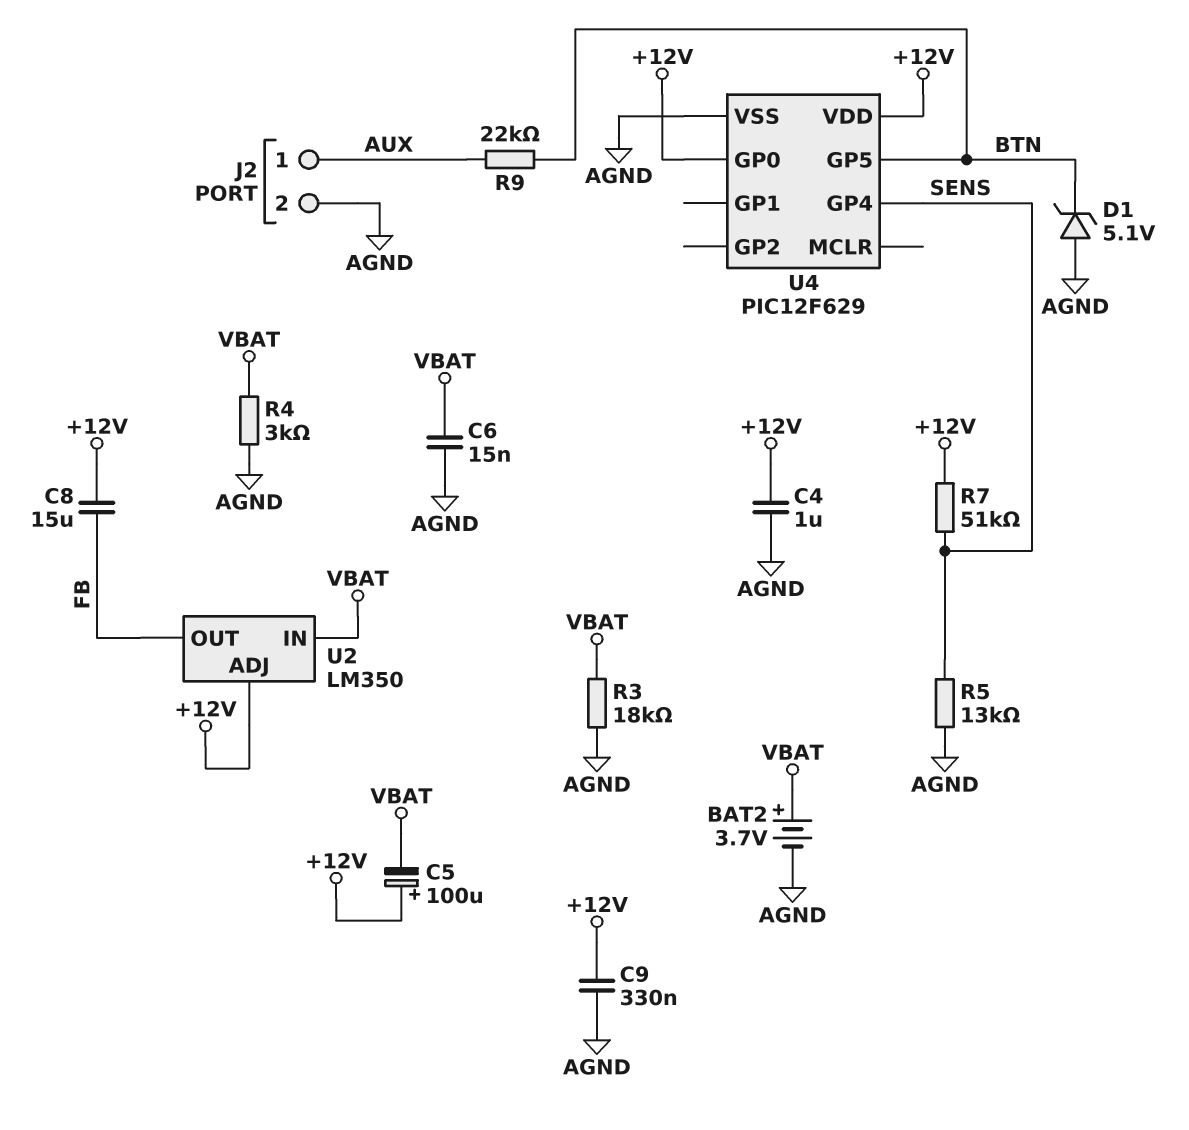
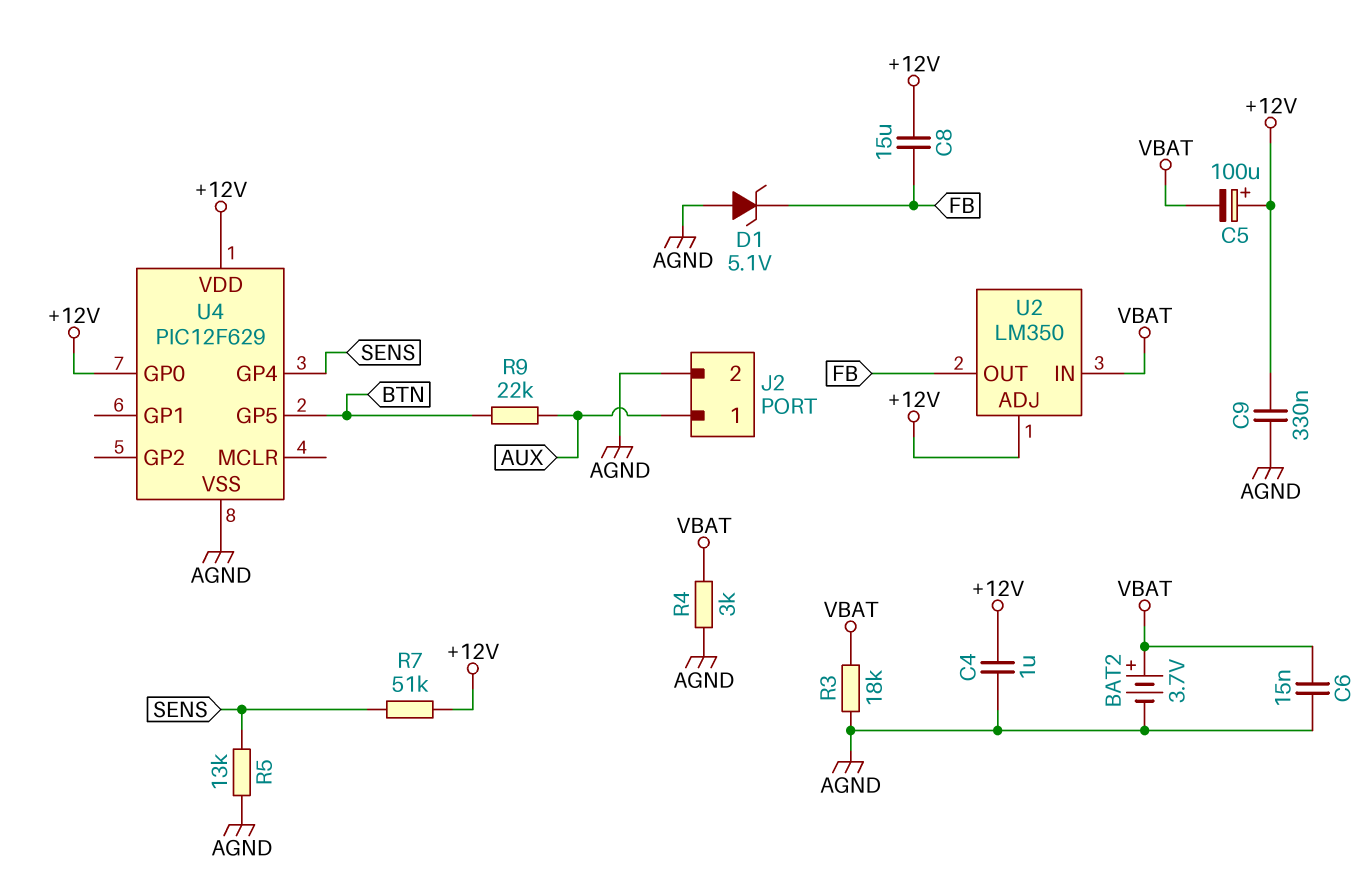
D1: zener 5.1V (A AGND, K BTN) -> zener 5.1V (A AGND, K FB)

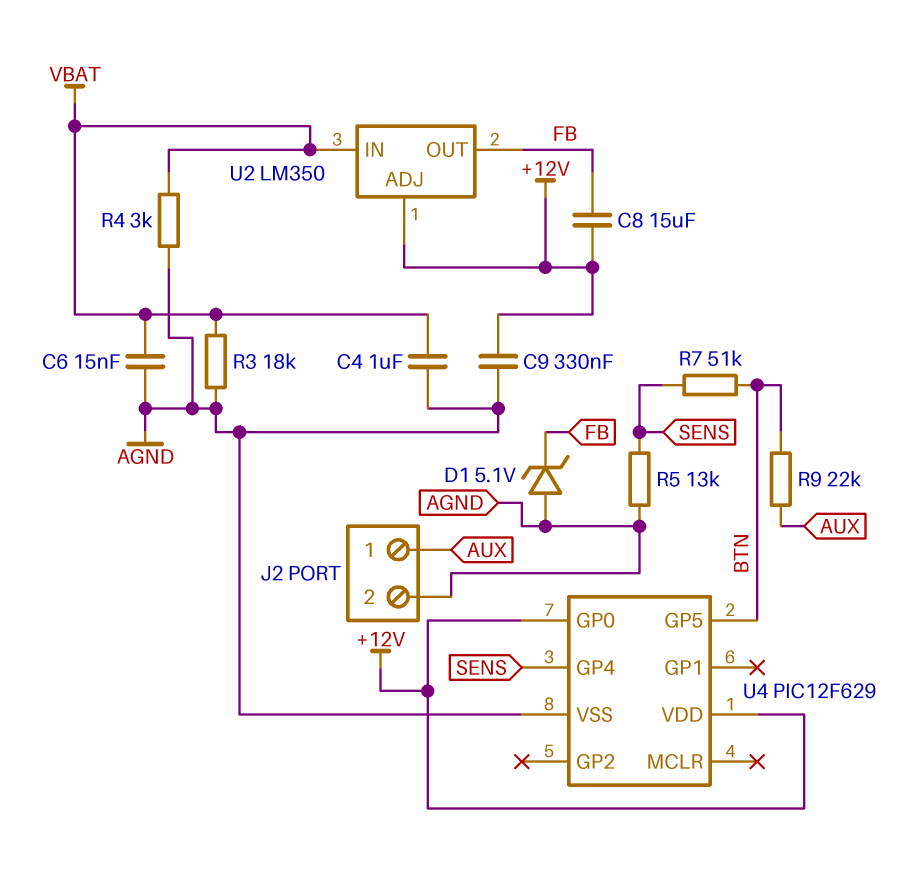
BAT2: 3.7V (plus VBAT, minus AGND) -> none
C4: 1uF (+12V, AGND) -> 1uF (AGND, VBAT)
C5: 100uF (plus +12V, minus VBAT) -> none
R7: 51k (+12V, SENS) -> 51k (BTN, SENS)

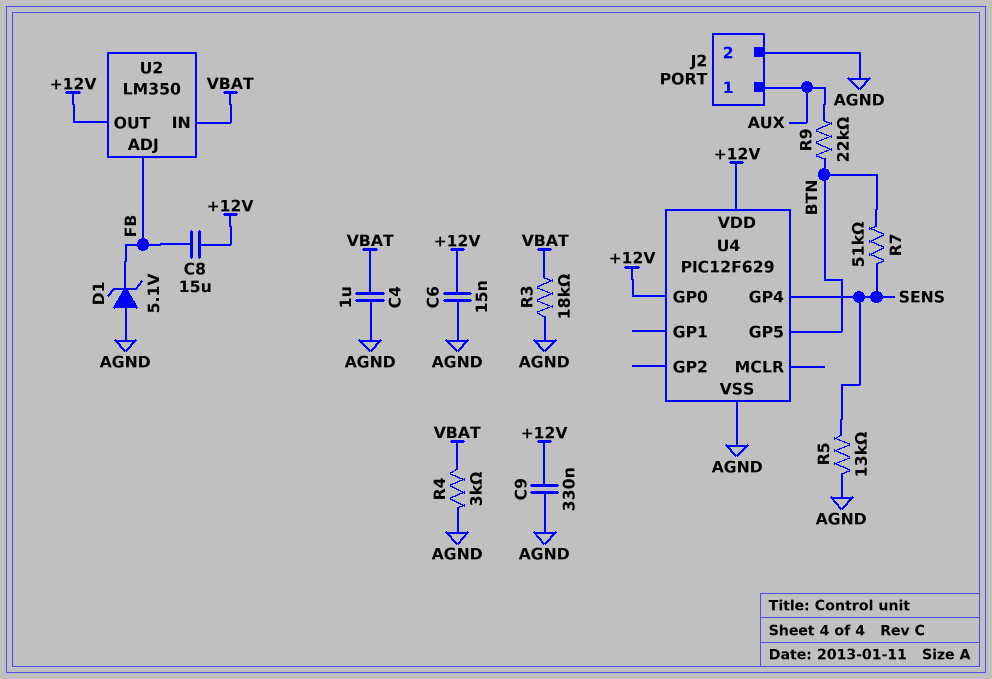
C6: 15nF (AGND, VBAT) -> 15nF (+12V, AGND)
U2 pin ADJ: +12V -> FB
U2 pin OUT: FB -> +12V

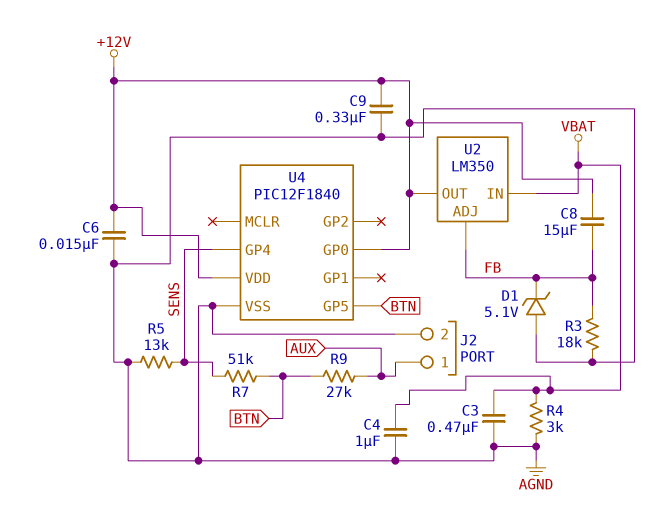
C3: none -> 470nF (AGND, VBAT)
R3: 18k (AGND, VBAT) -> 18k (AGND, FB)
R9: 22k (AUX, BTN) -> 27k (AUX, BTN)
U4: PIC12F629 -> PIC12F1840

